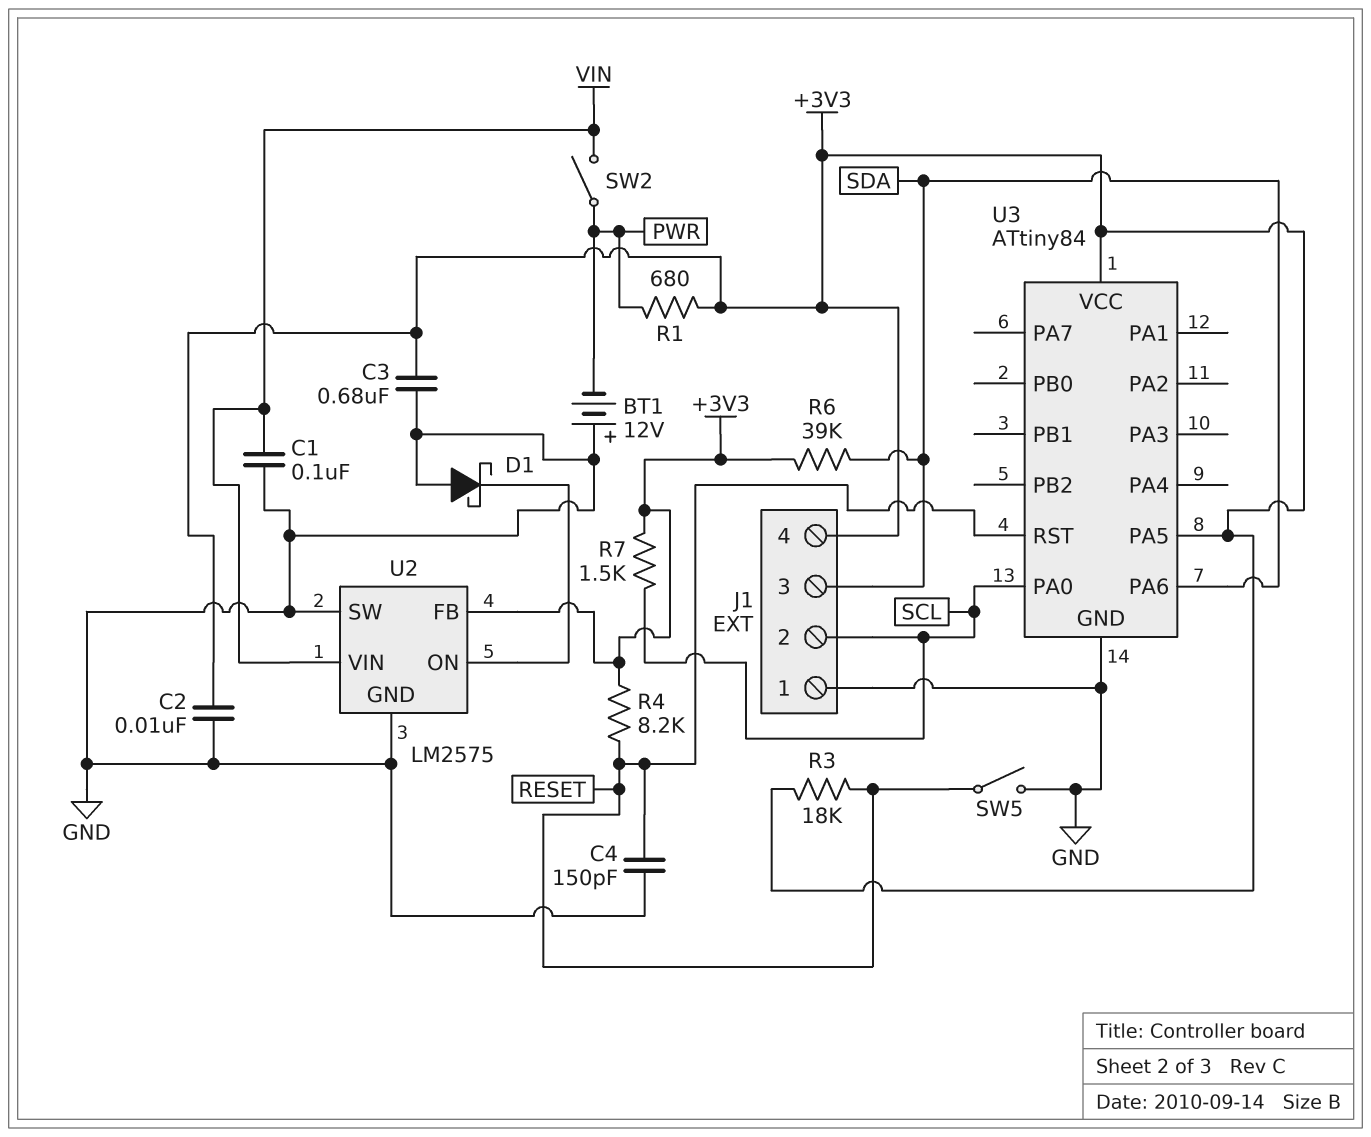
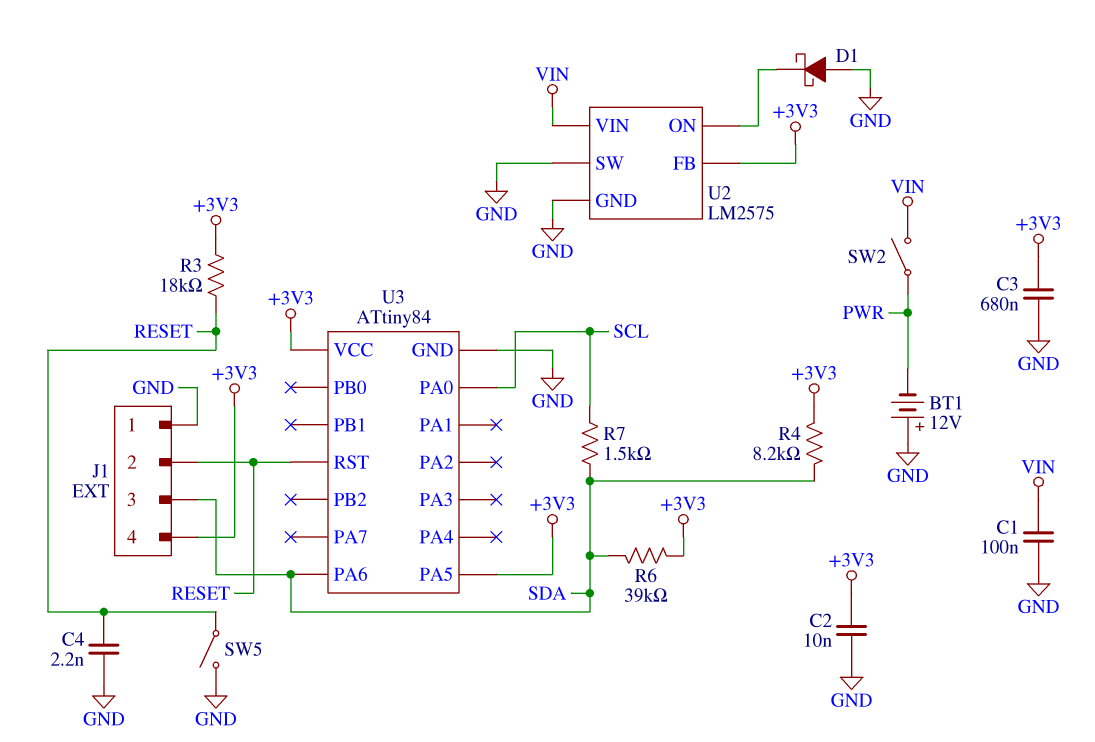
C4: 150pF (GND, RESET) -> 2.2nF (GND, RESET)
J1 pin 2: SCL -> RESET
R1: 680 (+3V3, PWR) -> none
R4: 8.2k (+3V3, RESET) -> 8.2k (+3V3, SDA)
R7: 1.5k (+3V3, SCL) -> 1.5k (SCL, SDA)

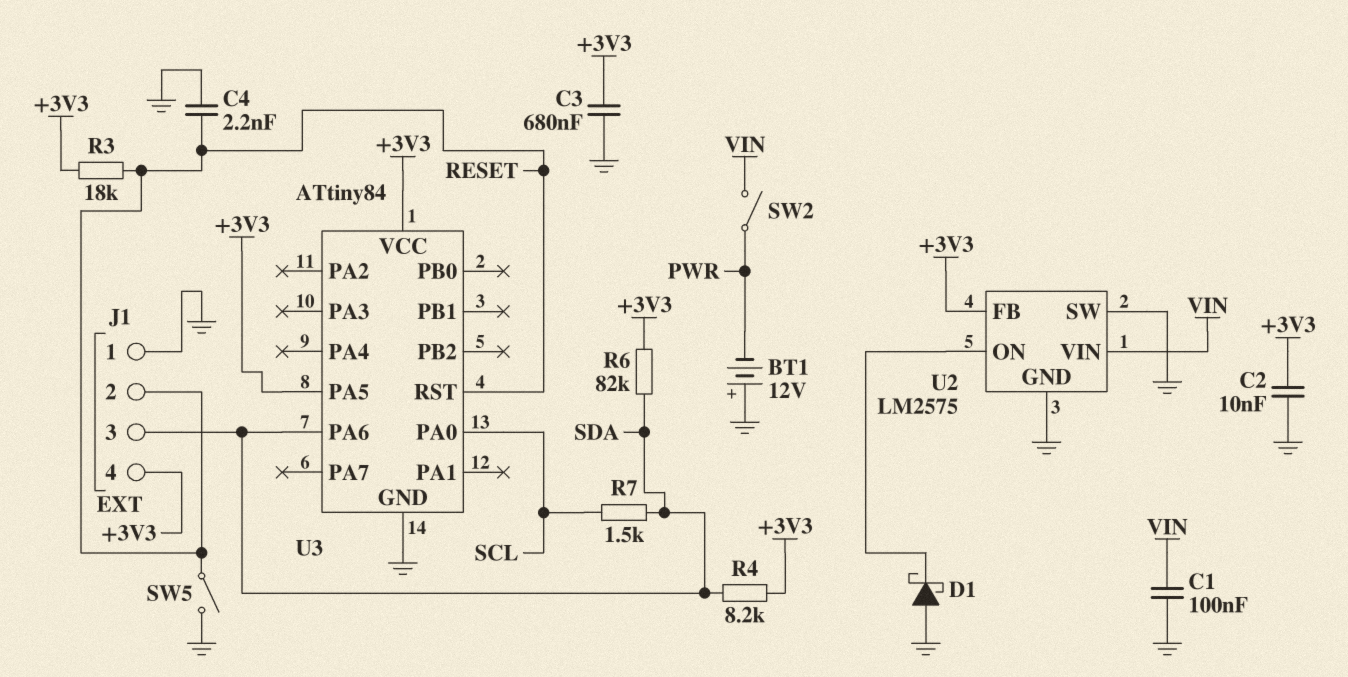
R6: 39k (+3V3, SDA) -> 82k (+3V3, SDA)

